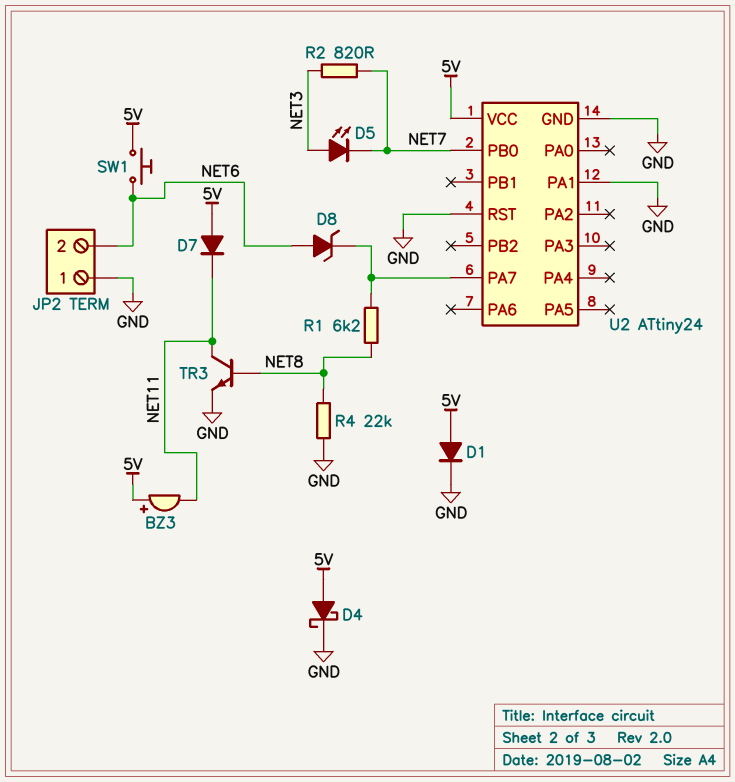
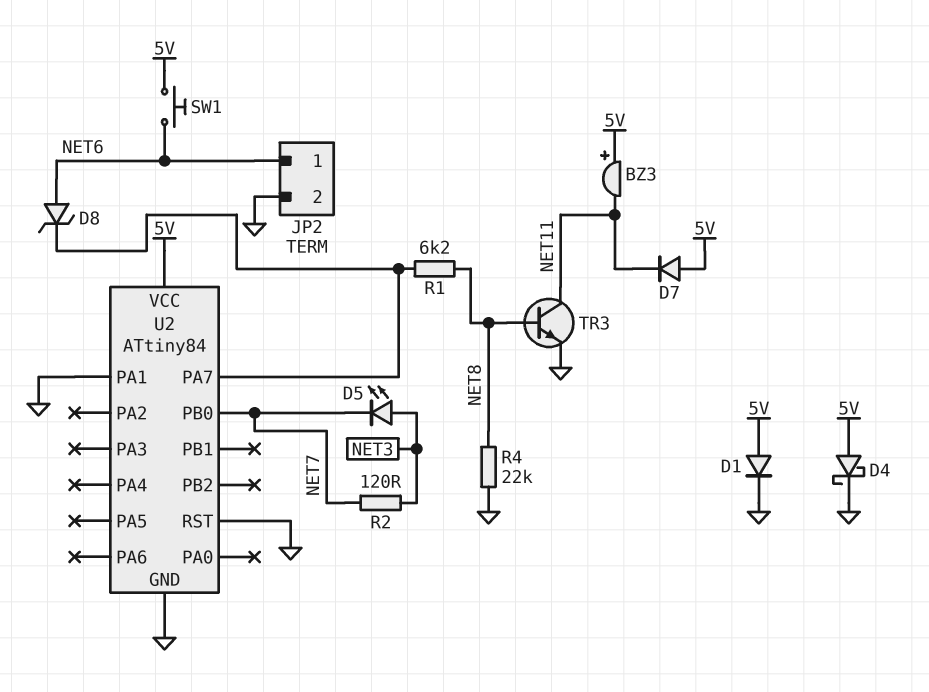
JP2 pin 1: GND -> NET6
JP2 pin 2: NET6 -> GND
R2: 820 (NET3, NET7) -> 120 (NET3, NET7)
U2: ATtiny24 -> ATtiny84

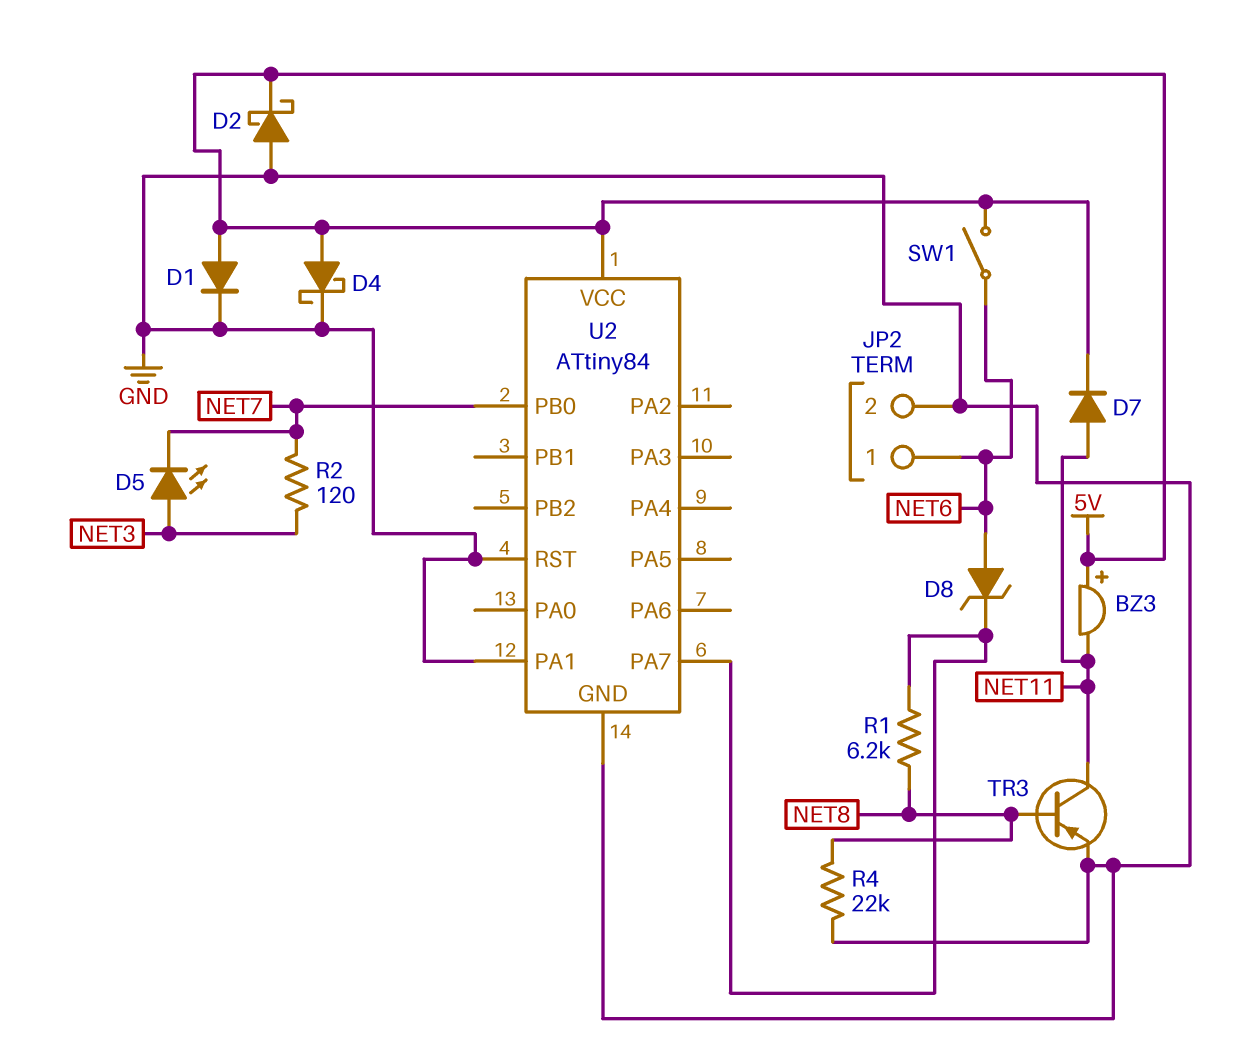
D2: none -> schottky (A GND, K 5V)
D7: diode (A 5V, K NET11) -> diode (A NET11, K 5V)
SW1: button (5V, NET6) -> switch (5V, NET6)
TR3: NPN (B NET8, C NET11, E GND) -> PNP (B NET8, C NET11, E GND)

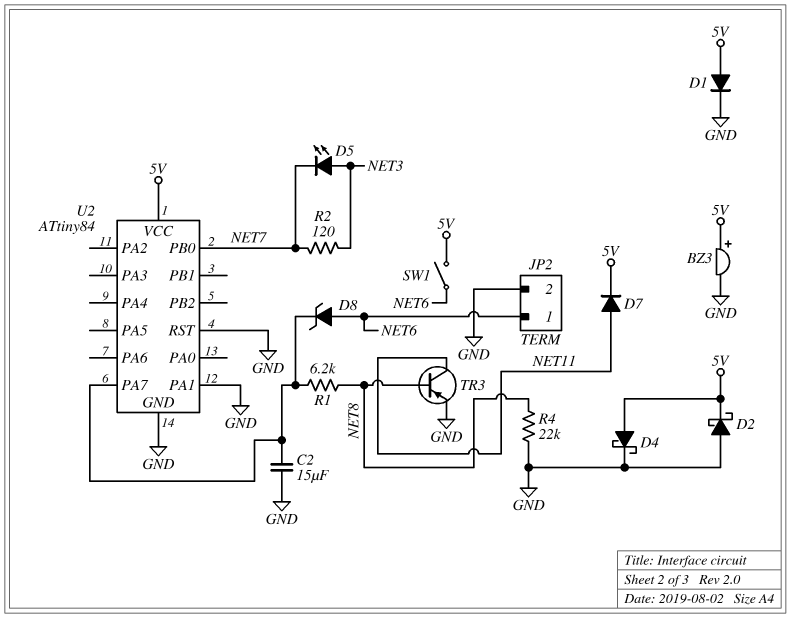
BZ3: buzzer (plus 5V, minus NET11) -> buzzer (plus 5V, minus GND)
C2: none -> 15uF (GND, U2/PA7)

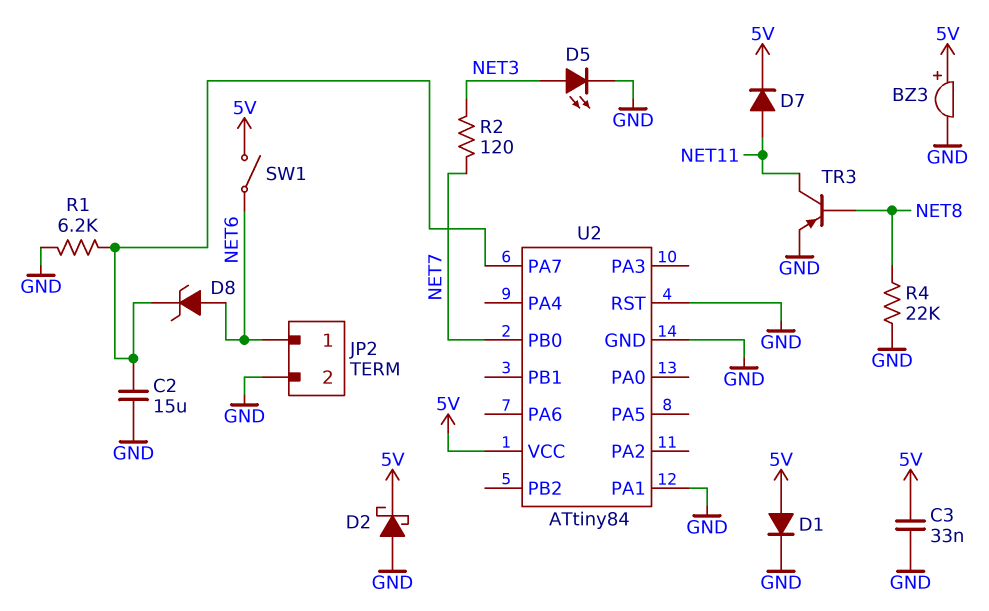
C3: none -> 33nF (5V, GND)
D4: schottky (A 5V, K GND) -> none
D5: LED (A NET3, K NET7) -> LED (A NET3, K GND)
R1: 6.2k (NET8, U2/PA7) -> 6.2k (GND, U2/PA7)

